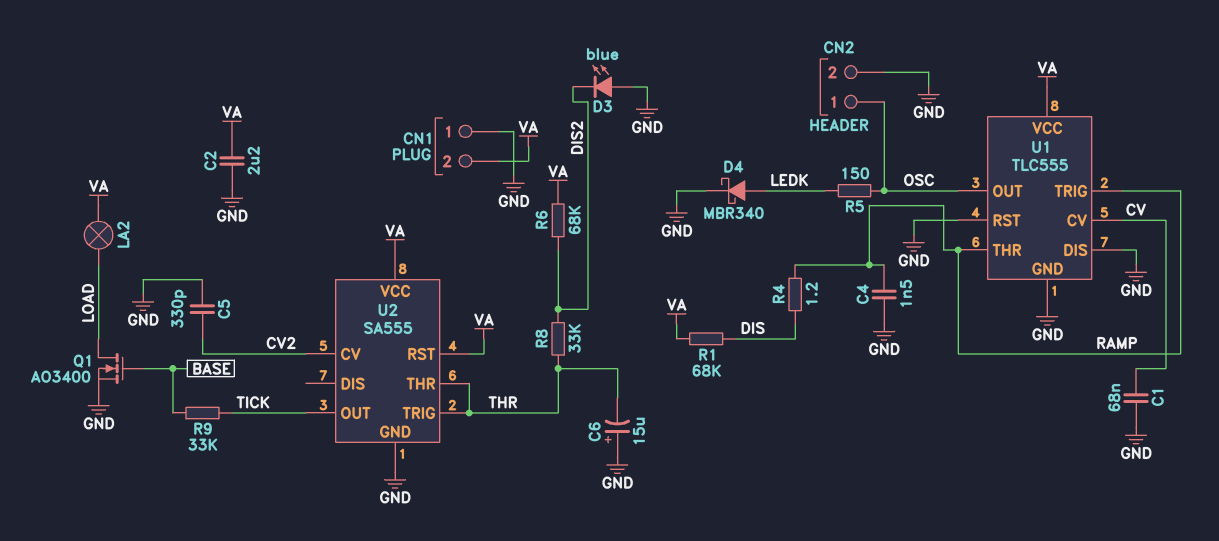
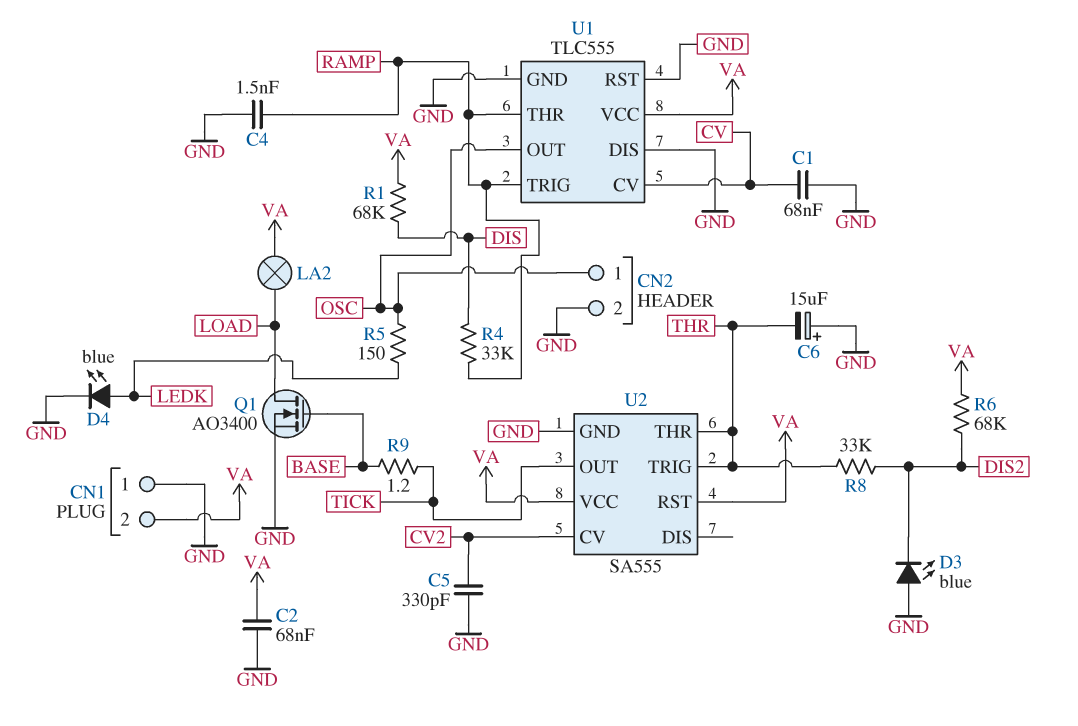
C2: 2.2uF (GND, VA) -> 68nF (GND, VA)
D4: schottky MBR340 (A LEDK, K GND) -> LED blue (A LEDK, K GND)
R4: 1.2 (DIS, RAMP) -> 33k (DIS, RAMP)
R9: 33k (BASE, TICK) -> 1.2 (BASE, TICK)

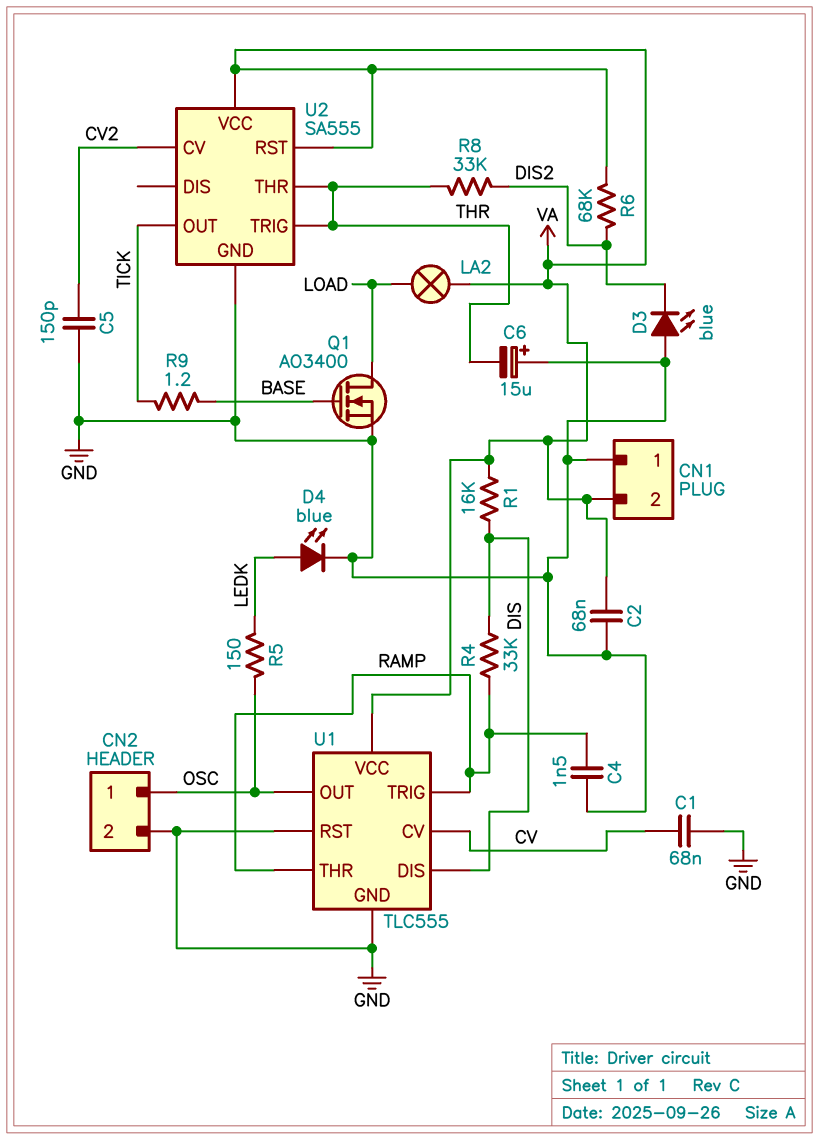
C5: 330pF (CV2, GND) -> 150pF (CV2, GND)
R1: 68k (DIS, VA) -> 16k (DIS, VA)
U1 pin DIS: GND -> DIS

